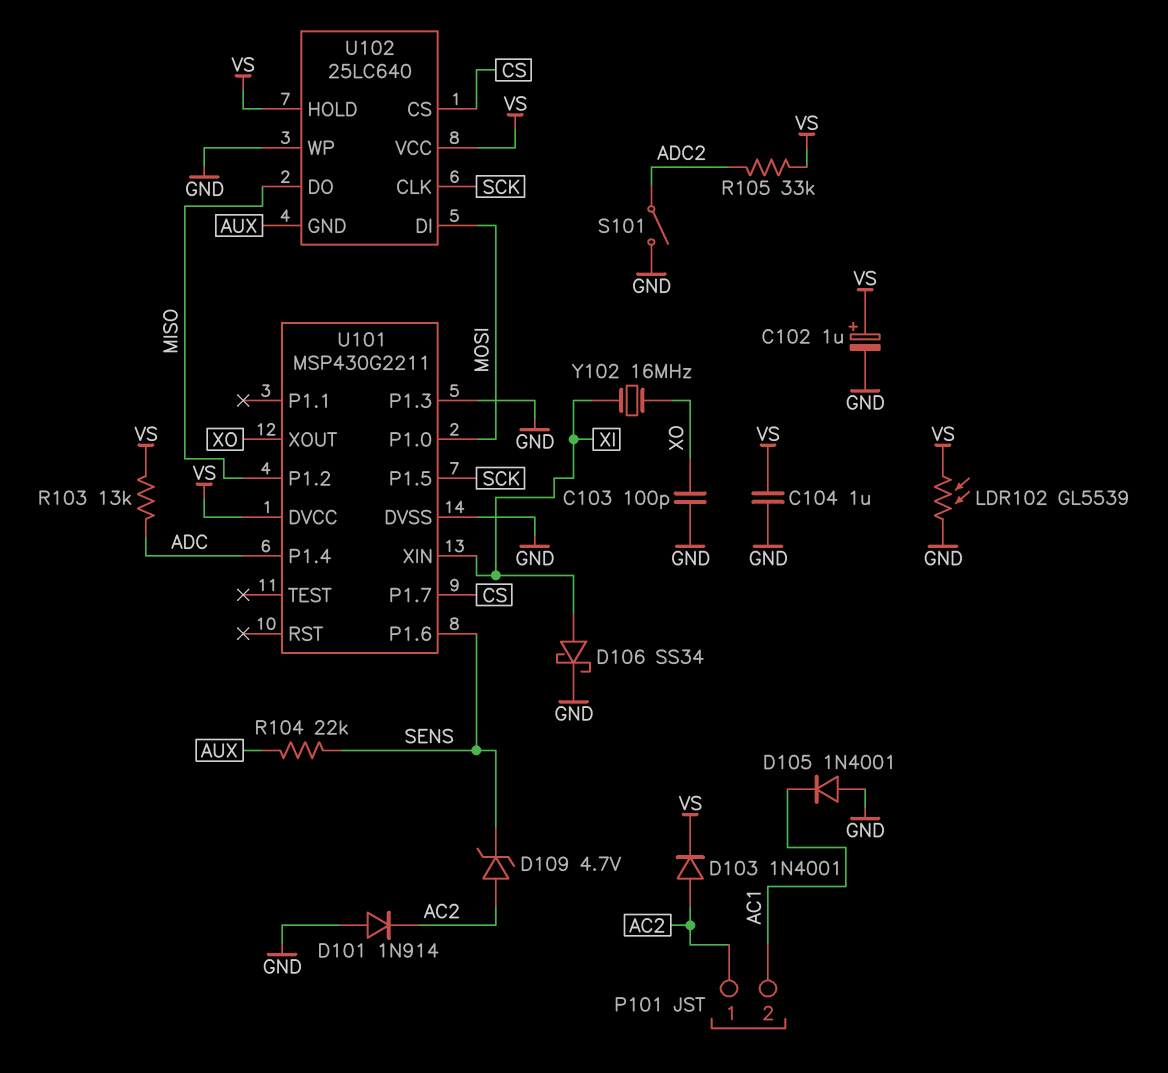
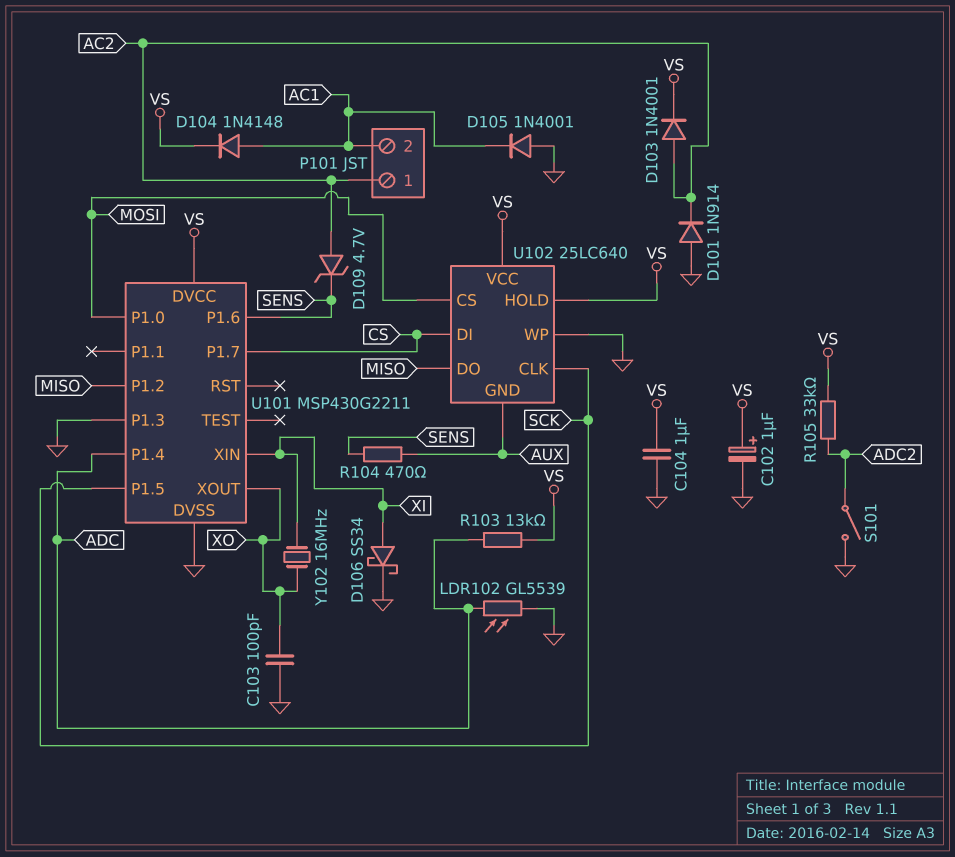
D104: none -> diode 1N4148 (A AC1, K VS)
LDR102: GL5539 (GND, VS) -> GL5539 (ADC, GND)
R104: 22k (AUX, SENS) -> 470 (AUX, SENS)
U102 pin CS: CS -> MOSI
U102 pin DI: MOSI -> CS

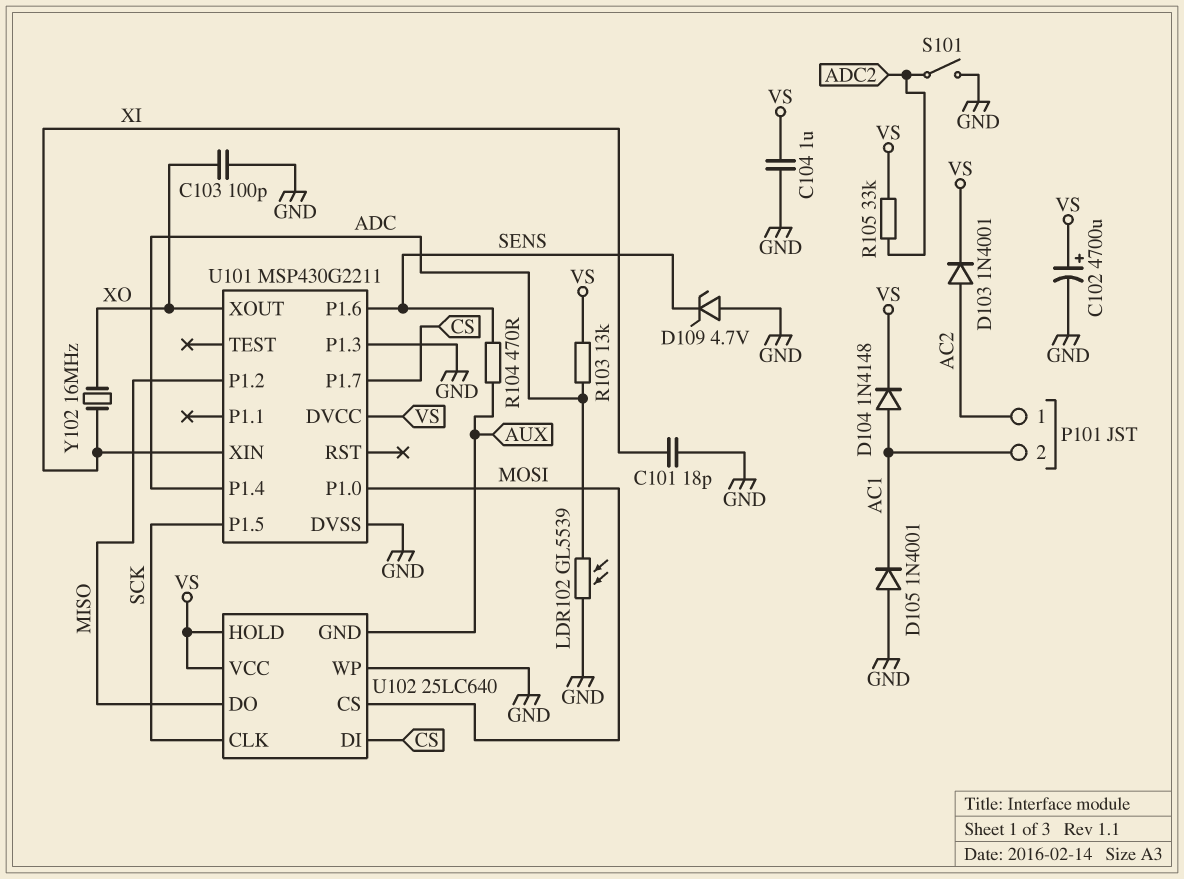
C101: none -> 18pF (GND, XI)
C102: 1uF (plus VS, minus GND) -> 4700uF (plus VS, minus GND)
D101: diode 1N914 (A GND, K AC2) -> none
D106: schottky SS34 (A XI, K GND) -> none
D109: zener 4.7V (A AC2, K SENS) -> zener 4.7V (A GND, K SENS)

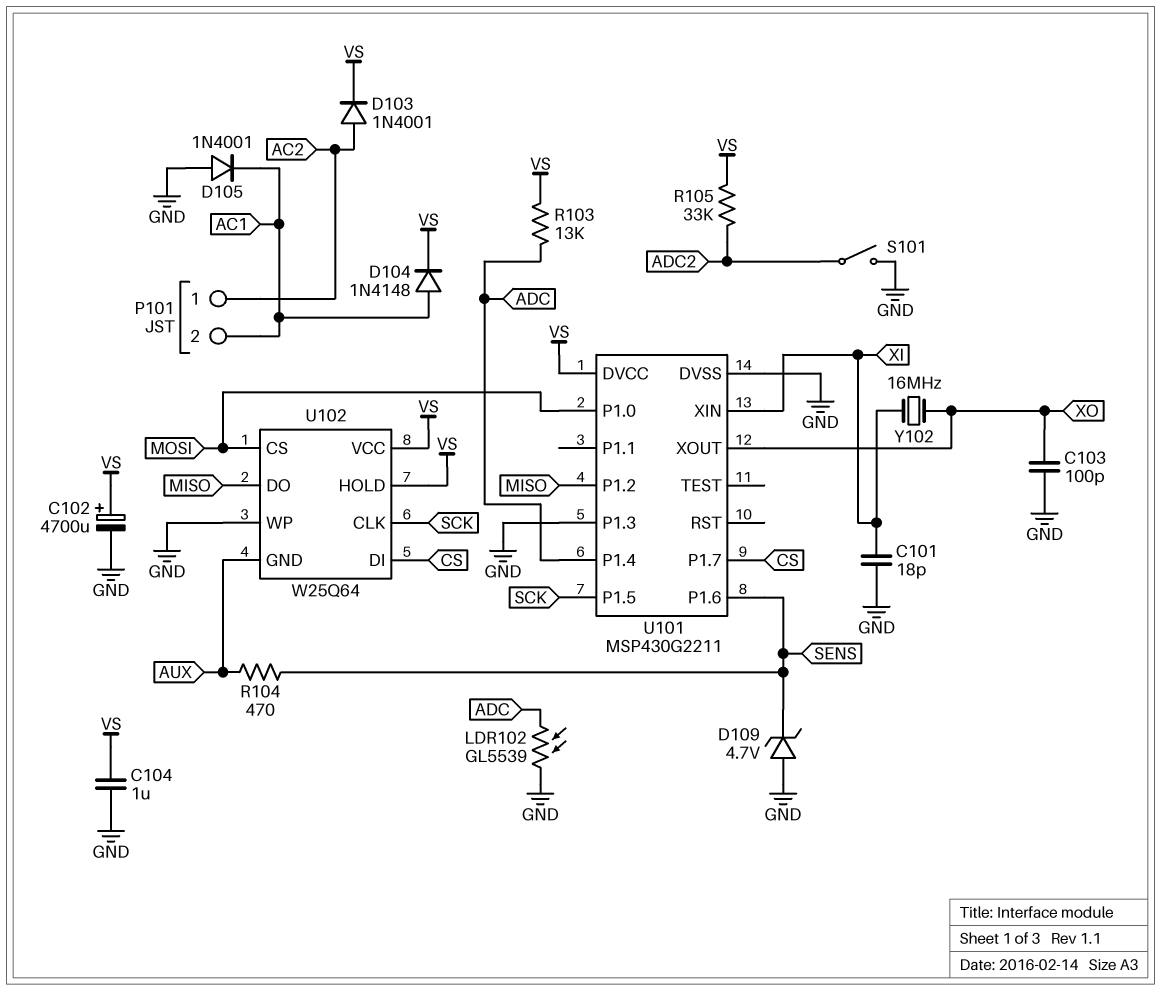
U102: 25LC640 -> W25Q64

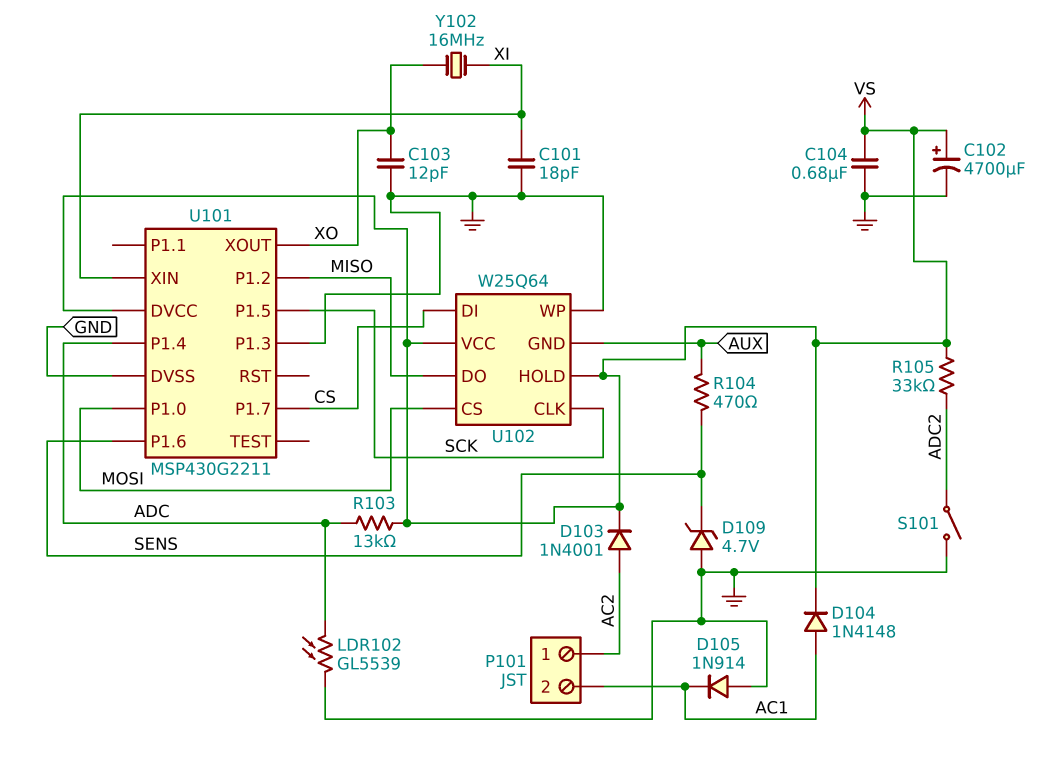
C103: 100pF (GND, XO) -> 12pF (GND, XO)
C104: 1uF (GND, VS) -> 680nF (GND, VS)
D105: diode 1N4001 (A GND, K AC1) -> diode 1N914 (A GND, K AC1)

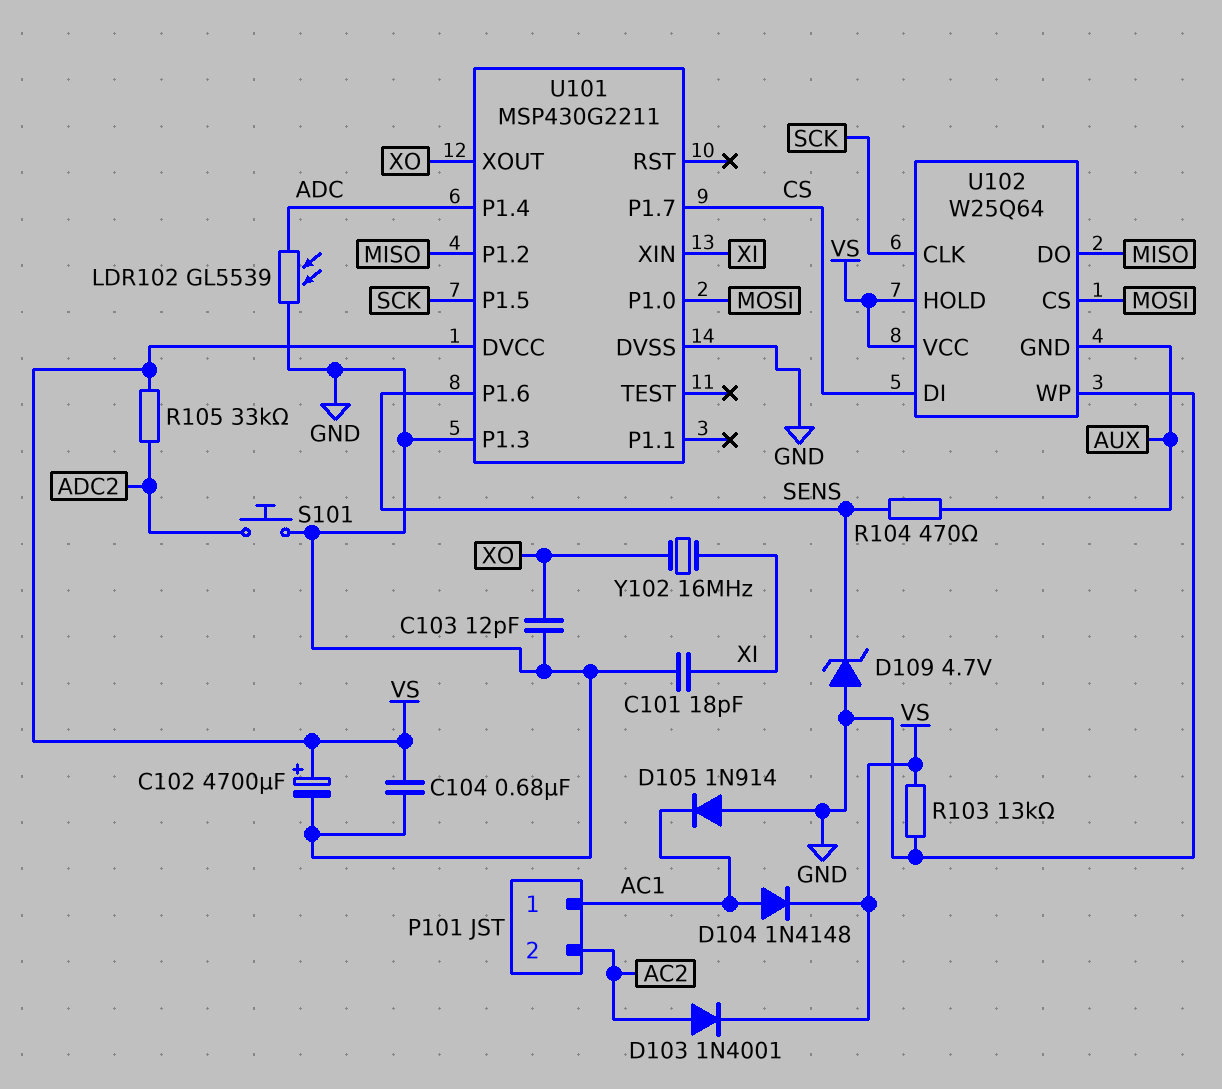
P101 pin 1: AC2 -> AC1
P101 pin 2: AC1 -> AC2
R103: 13k (ADC, VS) -> 13k (GND, VS)
S101: switch (ADC2, GND) -> button (ADC2, GND)

